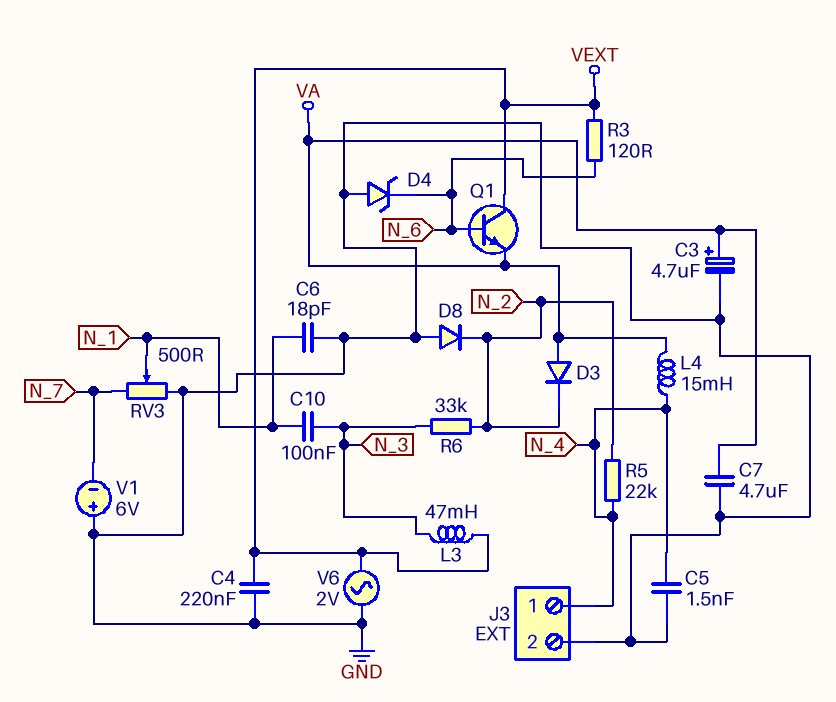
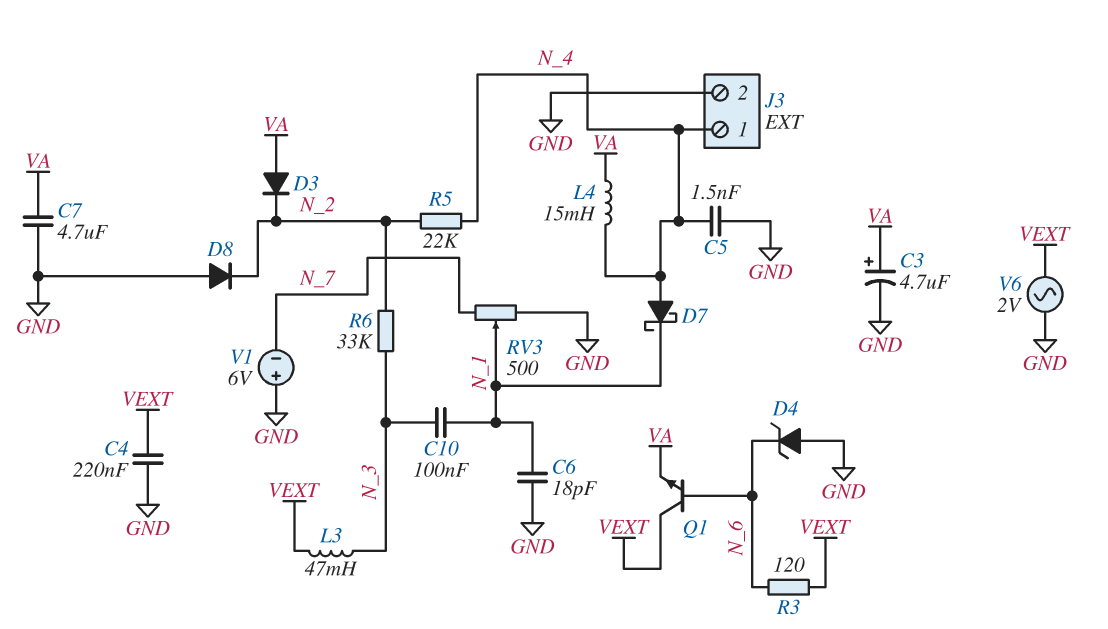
D7: none -> schottky (A N_4, K N_1)

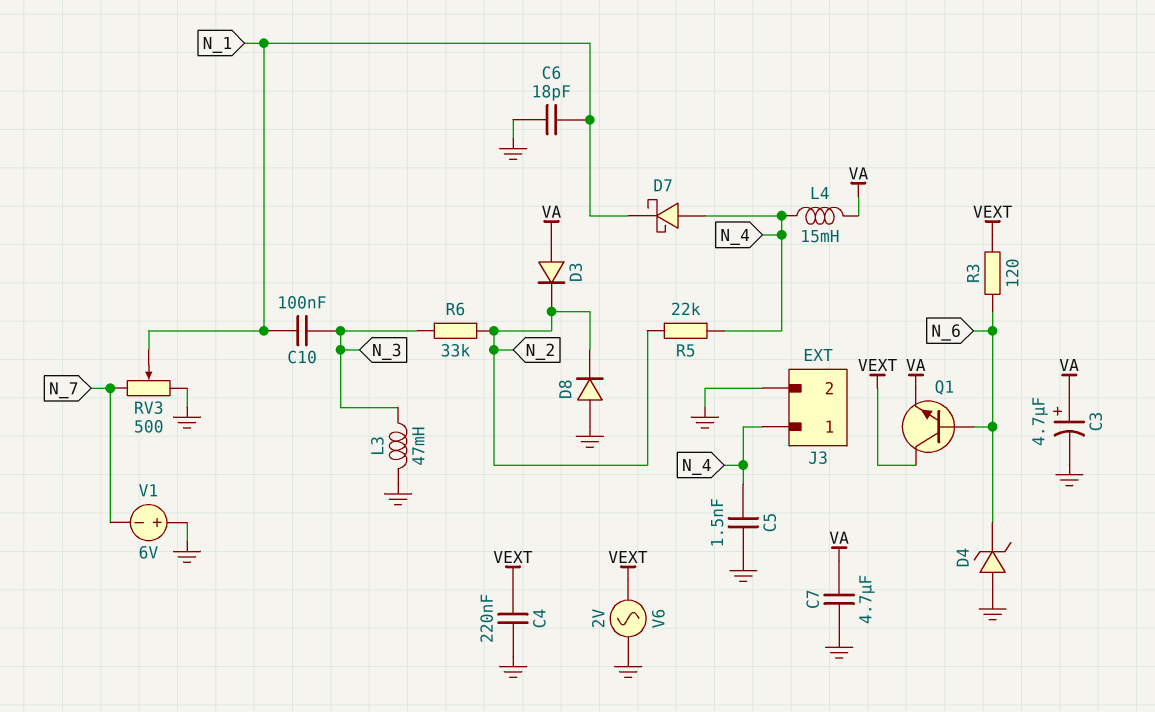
L3: 47mH (N_3, VEXT) -> 47mH (GND, N_3)

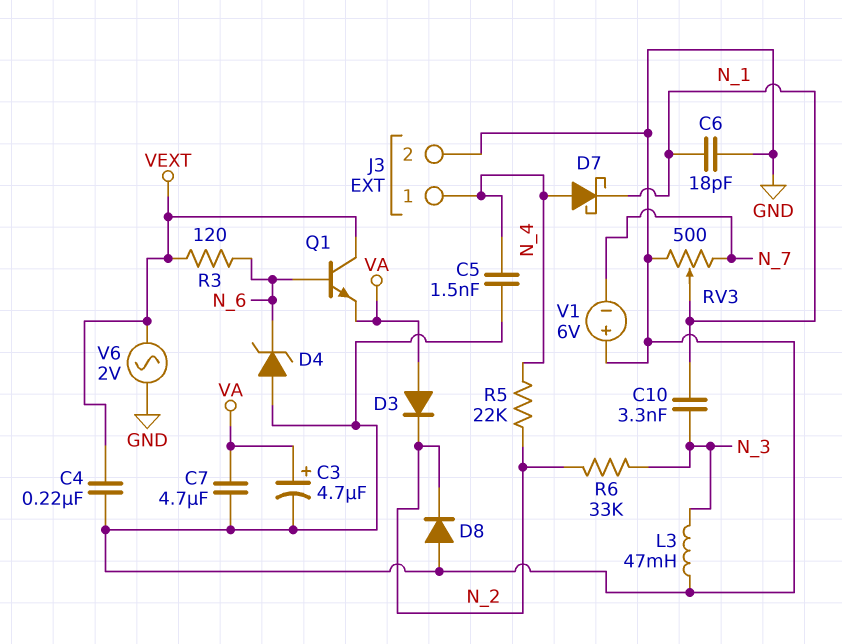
C10: 100nF (N_1, N_3) -> 3.3nF (N_1, N_3)
L4: 15mH (N_4, VA) -> none

